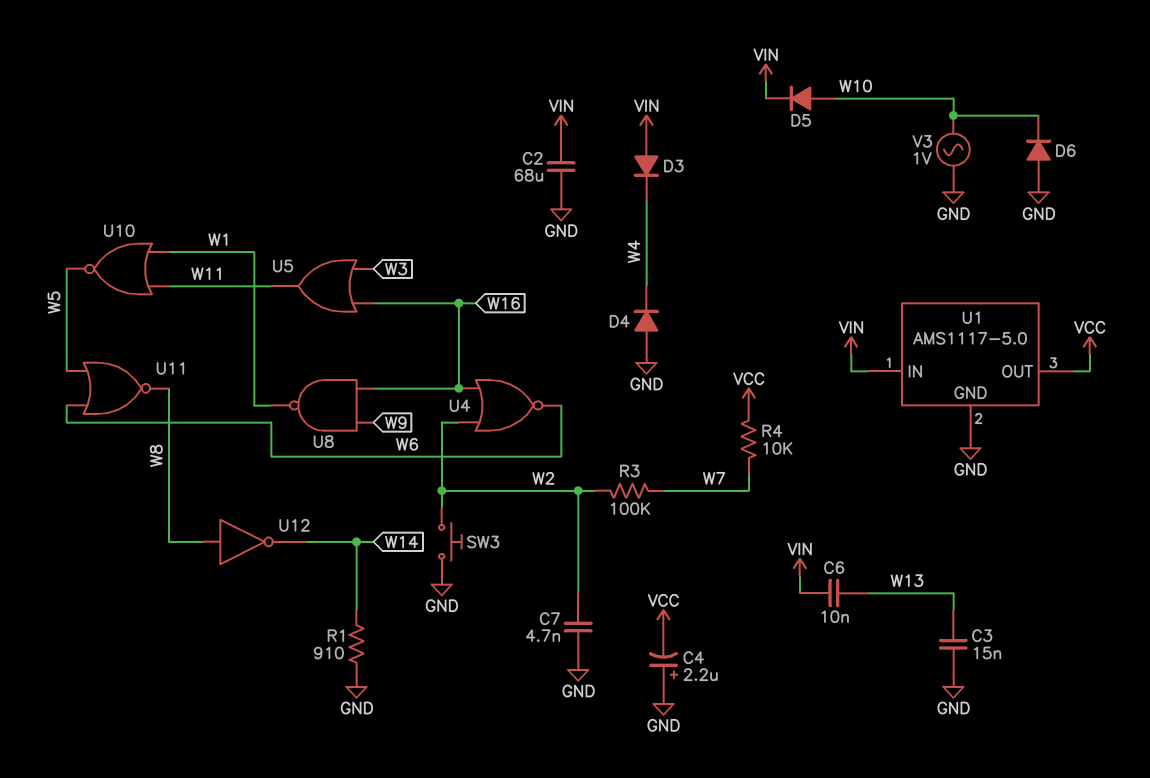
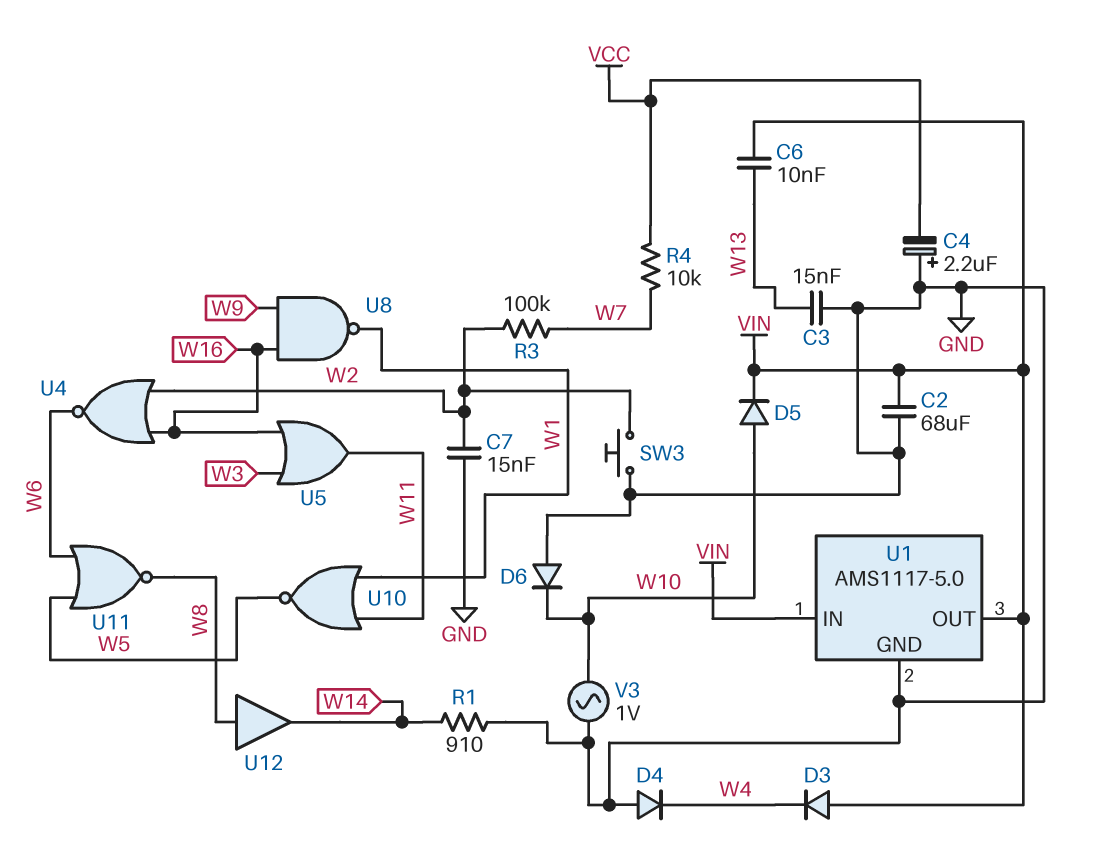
C7: 4.7nF (GND, W2) -> 15nF (GND, W2)
U1 pin OUT: VCC -> VIN
U12: NOT (in W8, out W14) -> buffer (in W8, out W14)

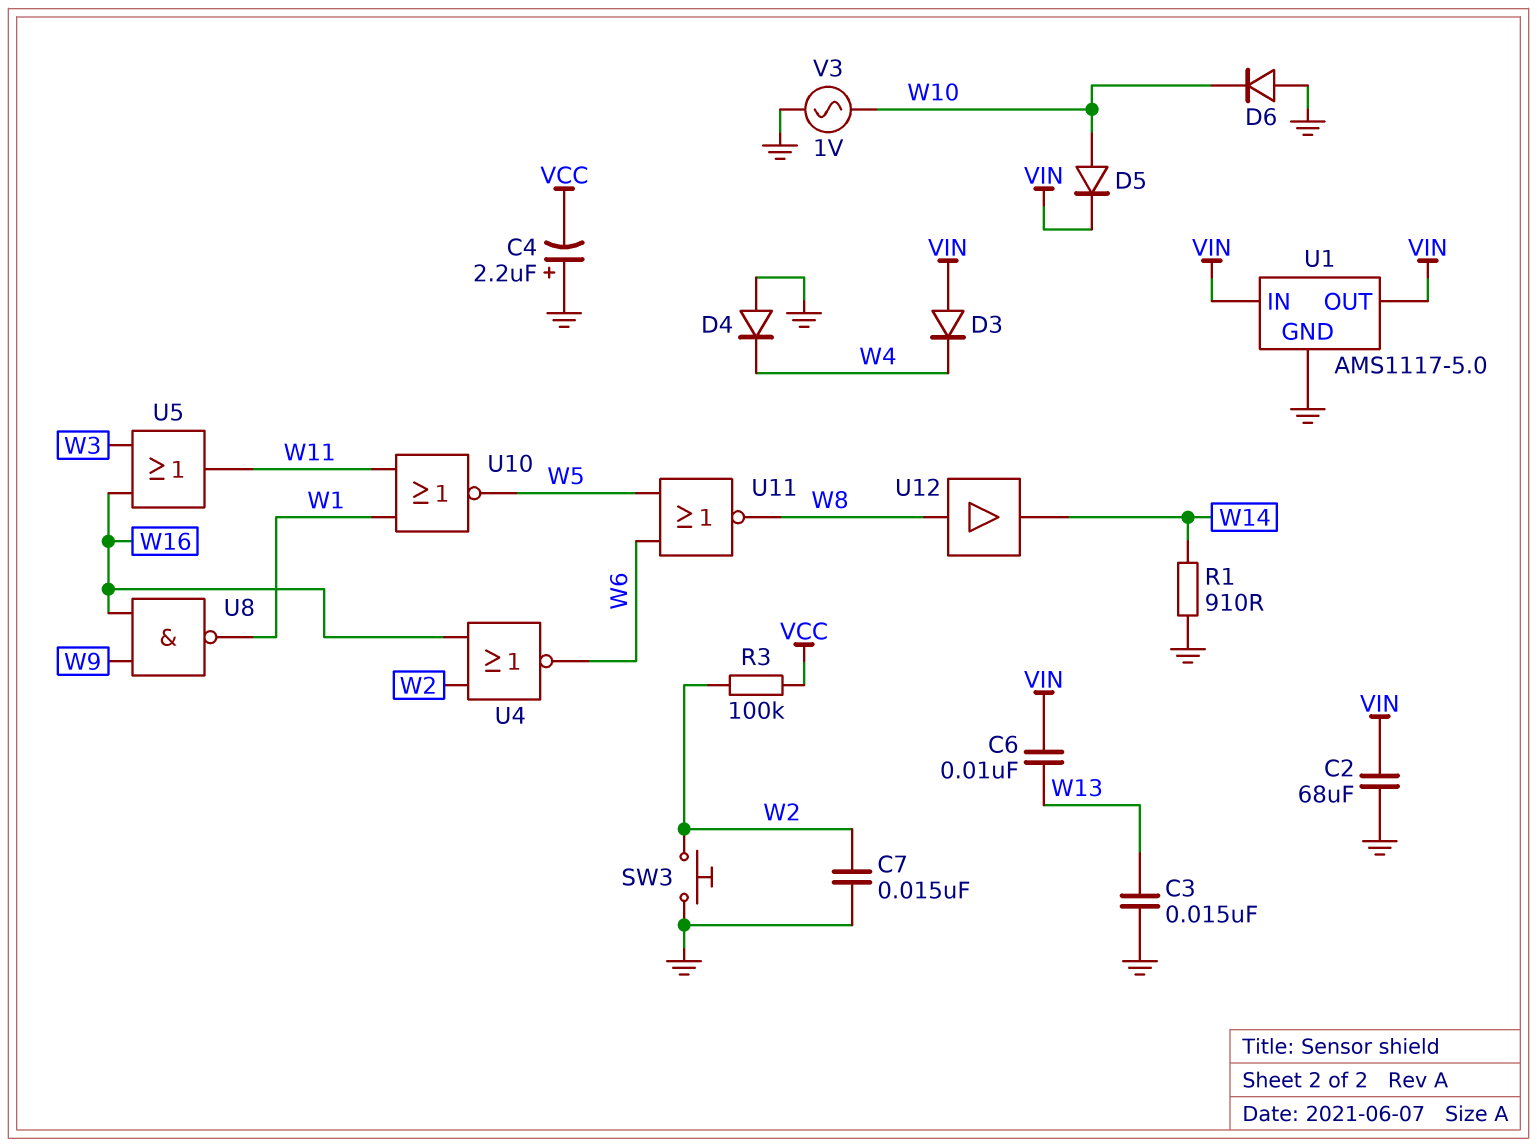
R3: 100k (W2, W7) -> 100k (VCC, W2)
R4: 10k (VCC, W7) -> none

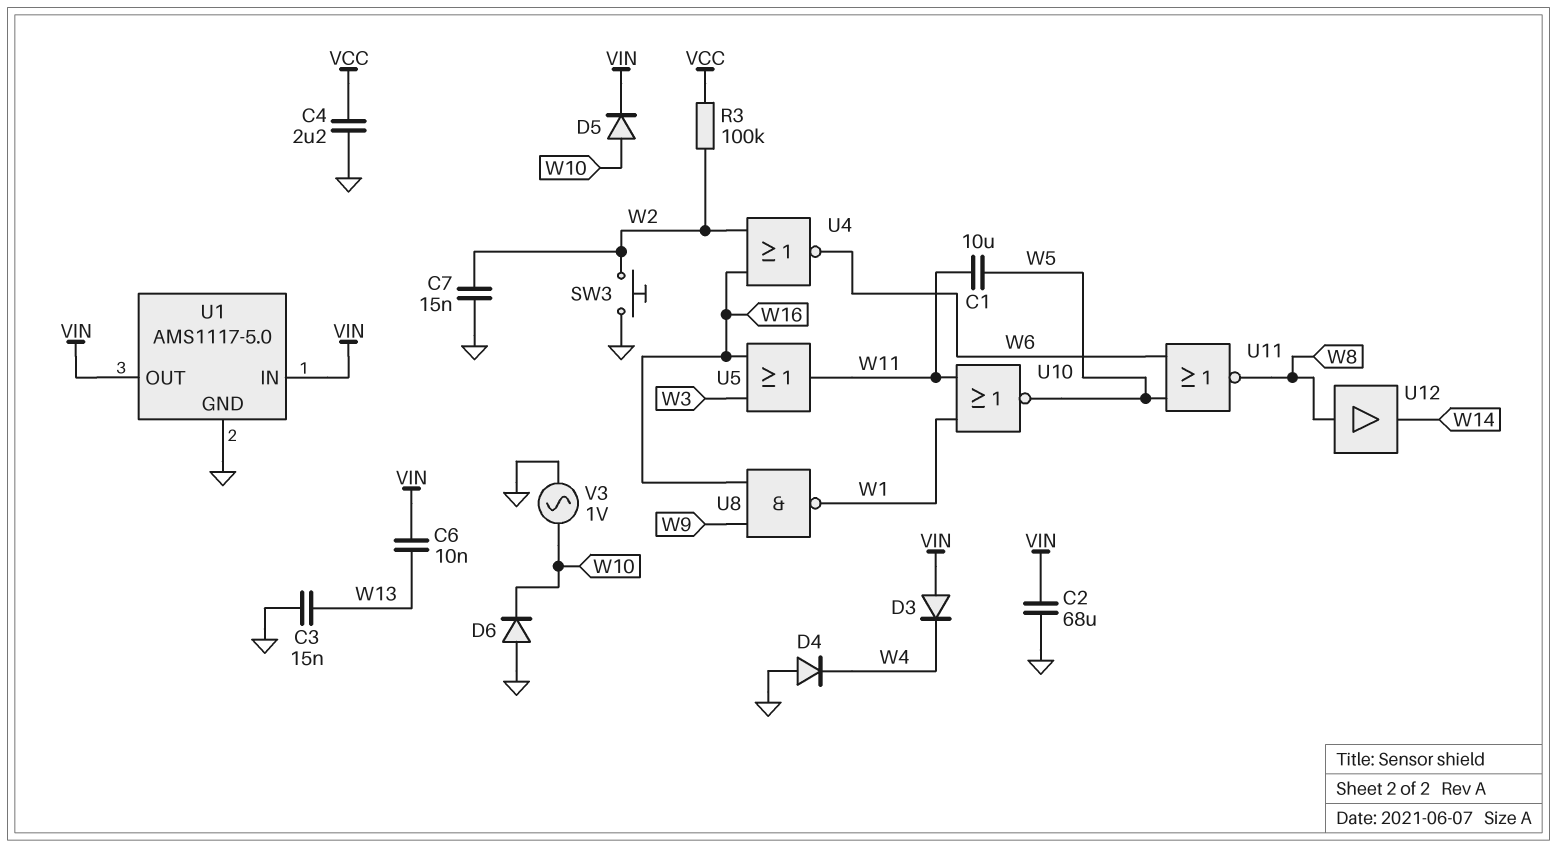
C1: none -> 10uF (W5, W11)
C4: 2.2uF (plus GND, minus VCC) -> 2.2uF (GND, VCC)
R1: 910 (GND, W14) -> none

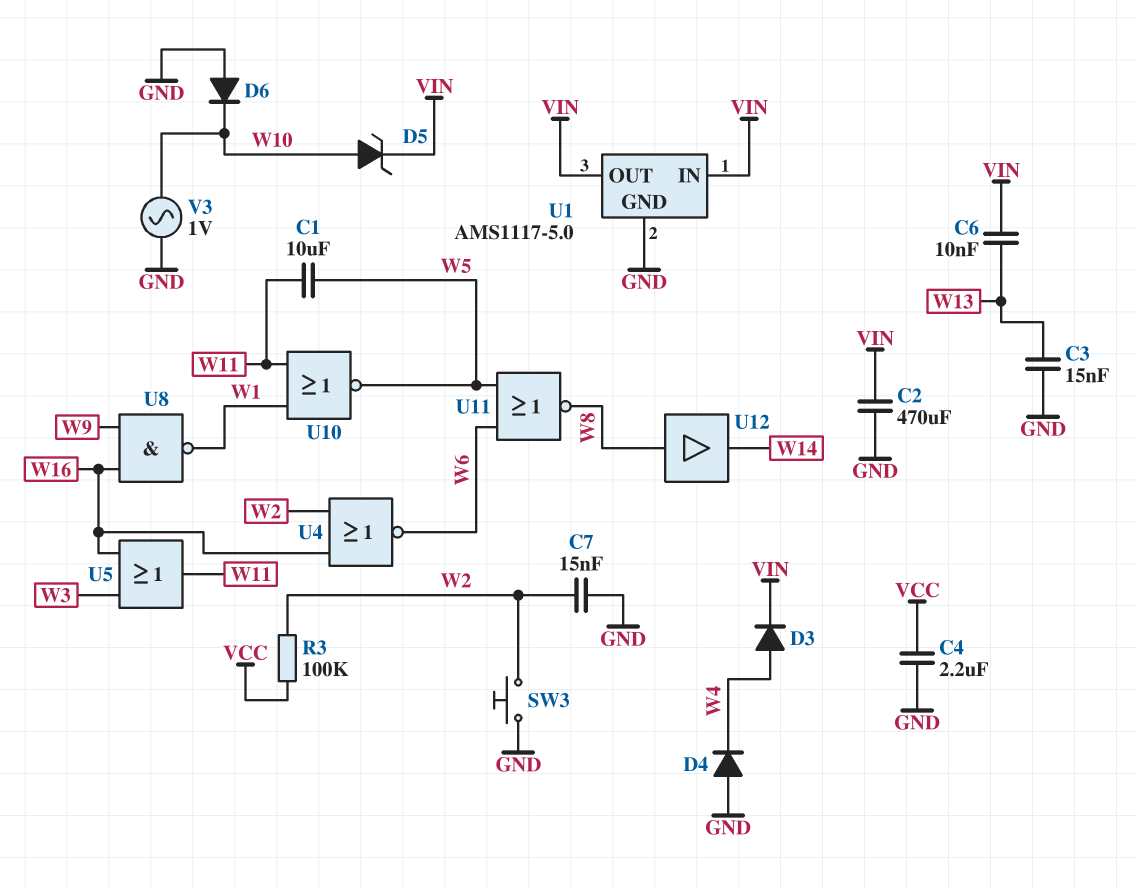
C2: 68uF (GND, VIN) -> 470uF (GND, VIN)
D3: diode (A VIN, K W4) -> diode (A W4, K VIN)
D5: diode (A W10, K VIN) -> zener (A W10, K VIN)

